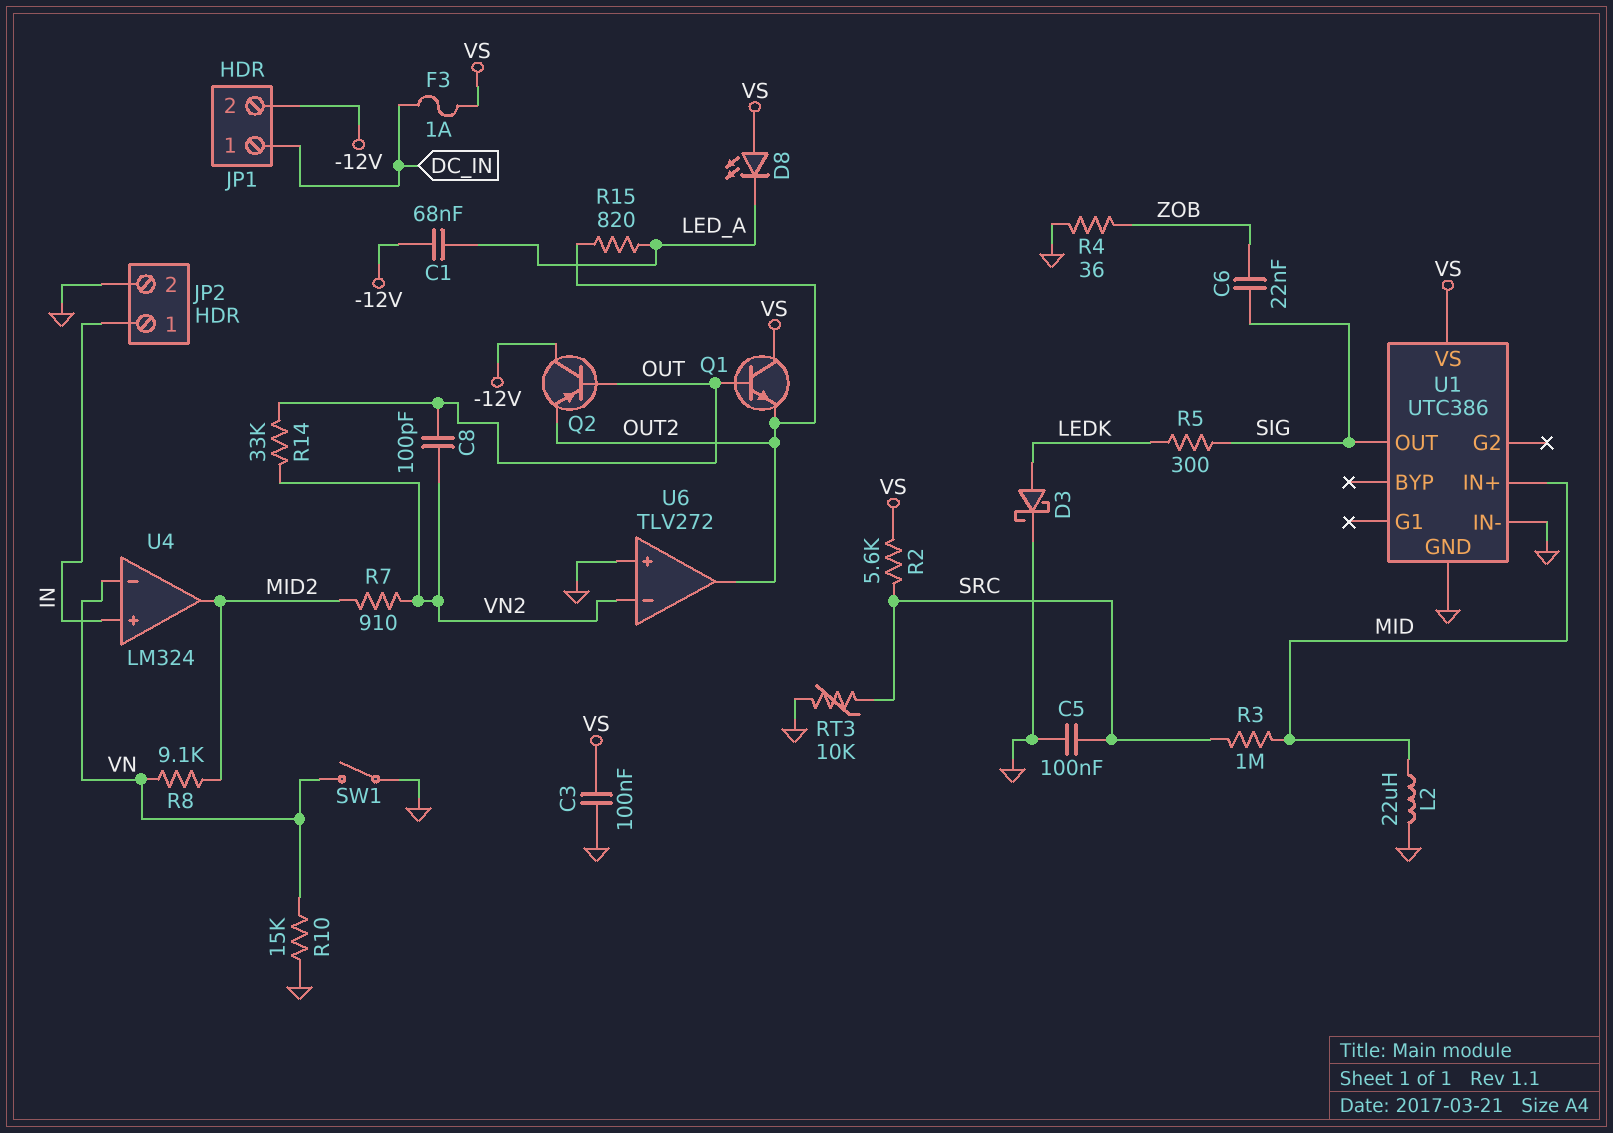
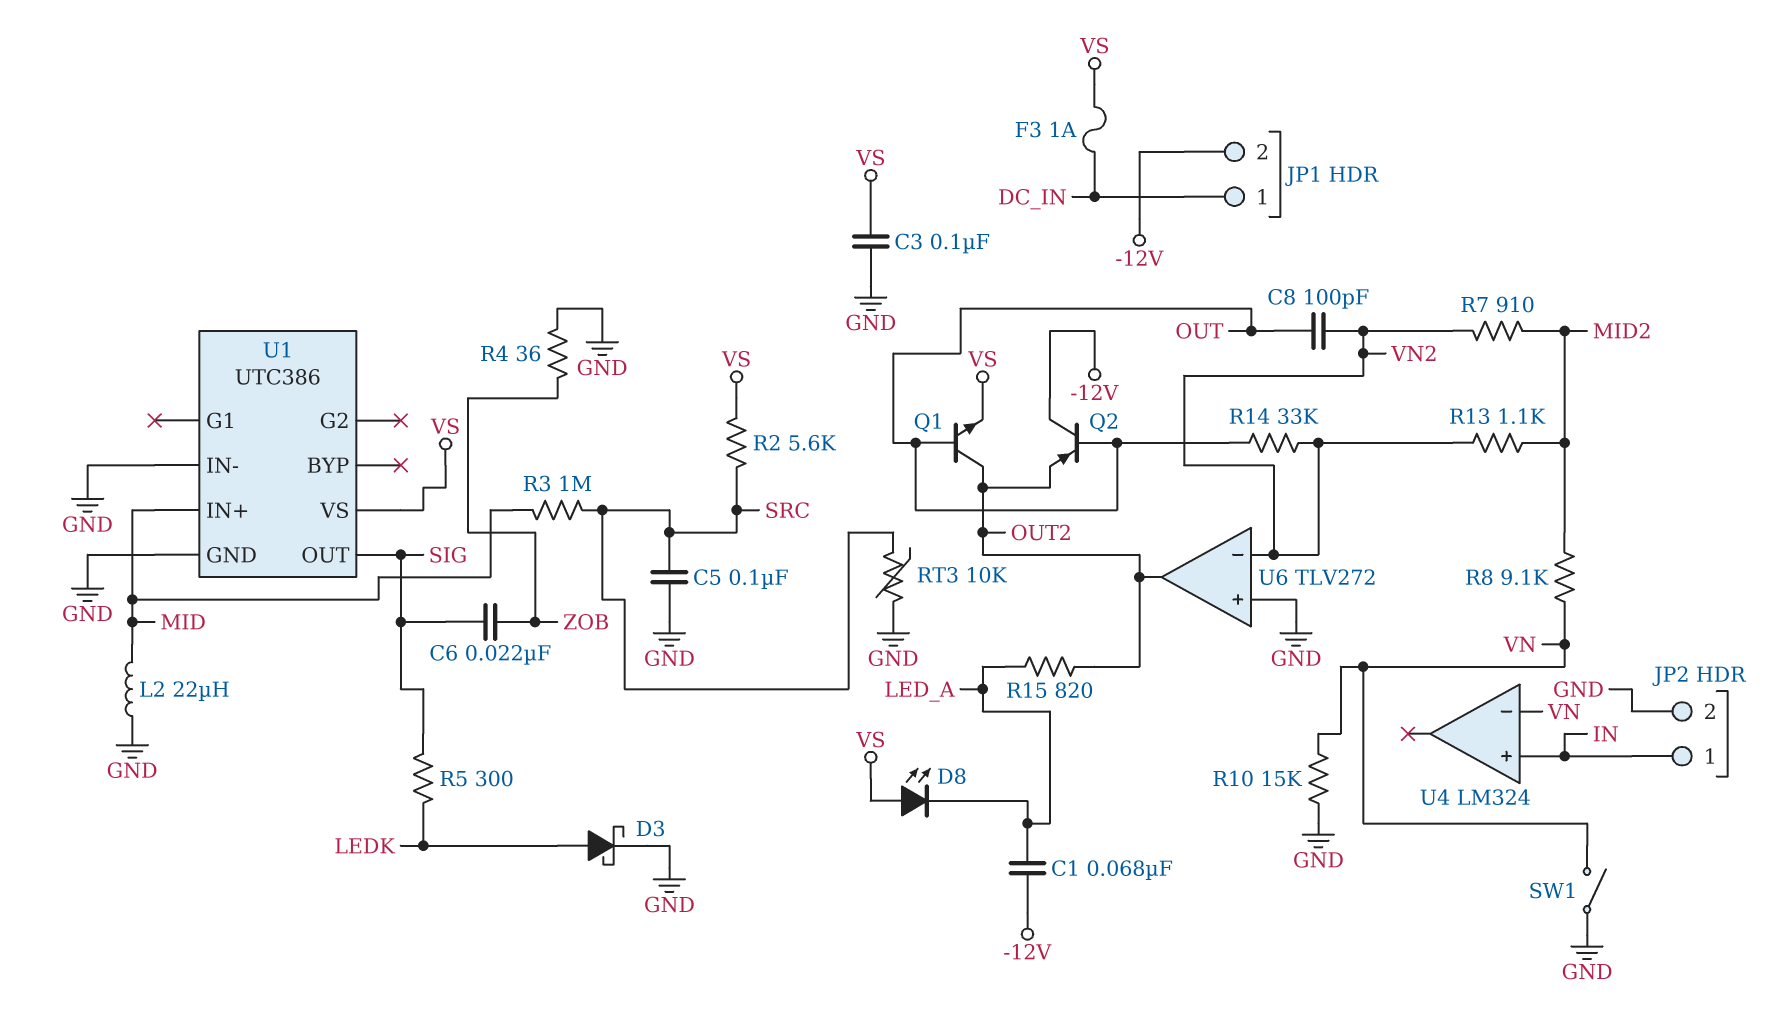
Q1: NPN (B OUT, C VS, E OUT2) -> NPN (B OUT, C OUT2, E VS)
R13: none -> 1.1k (MID2, VN2)
U4 pin out: MID2 -> none

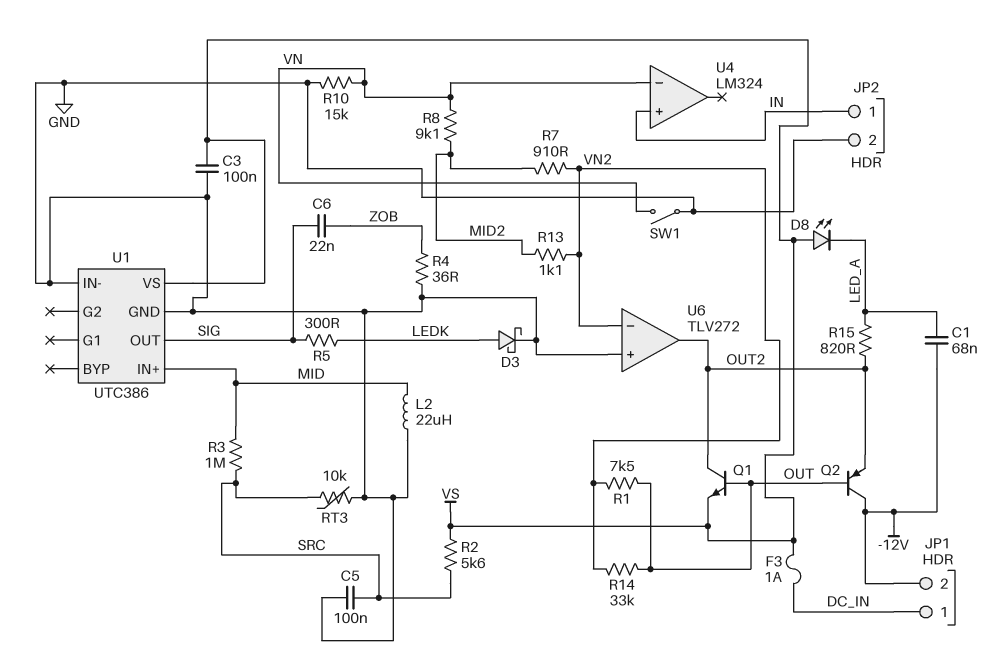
C8: 100pF (OUT, VN2) -> none
R1: none -> 7.5k (OUT, VN2)

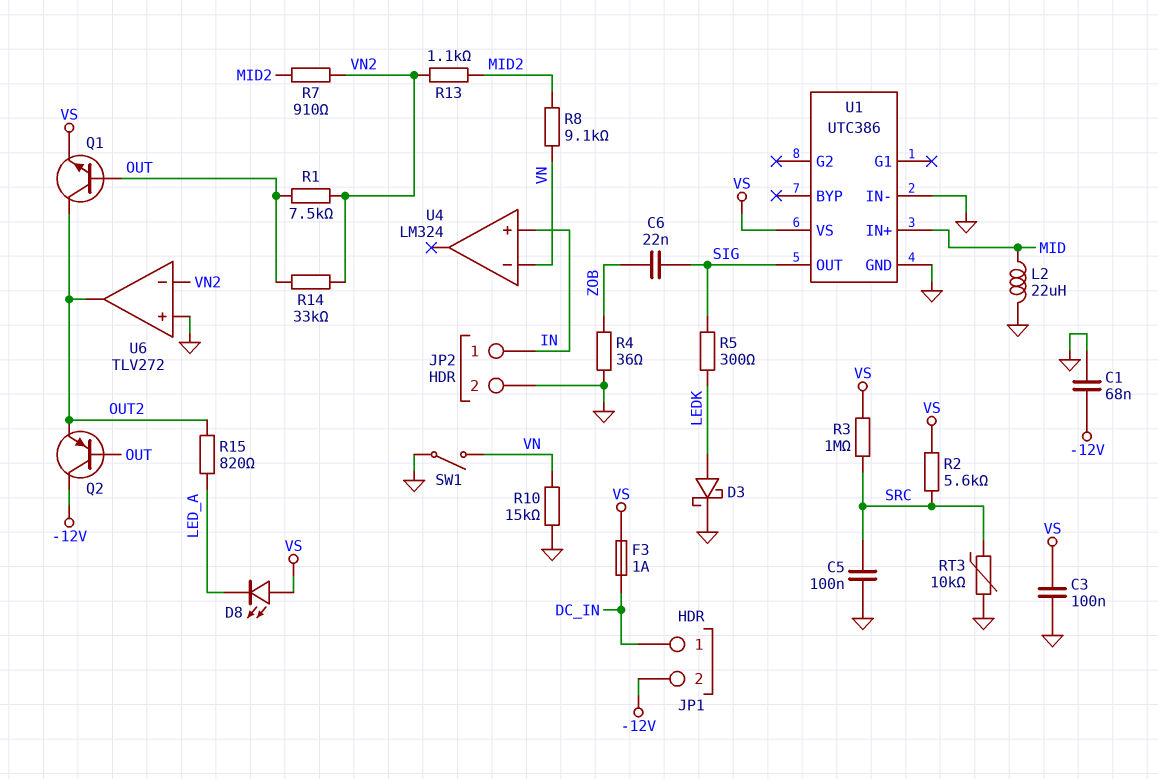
C1: 68nF (-12V, LED_A) -> 68nF (-12V, GND)
R3: 1M (MID, SRC) -> 1M (SRC, VS)

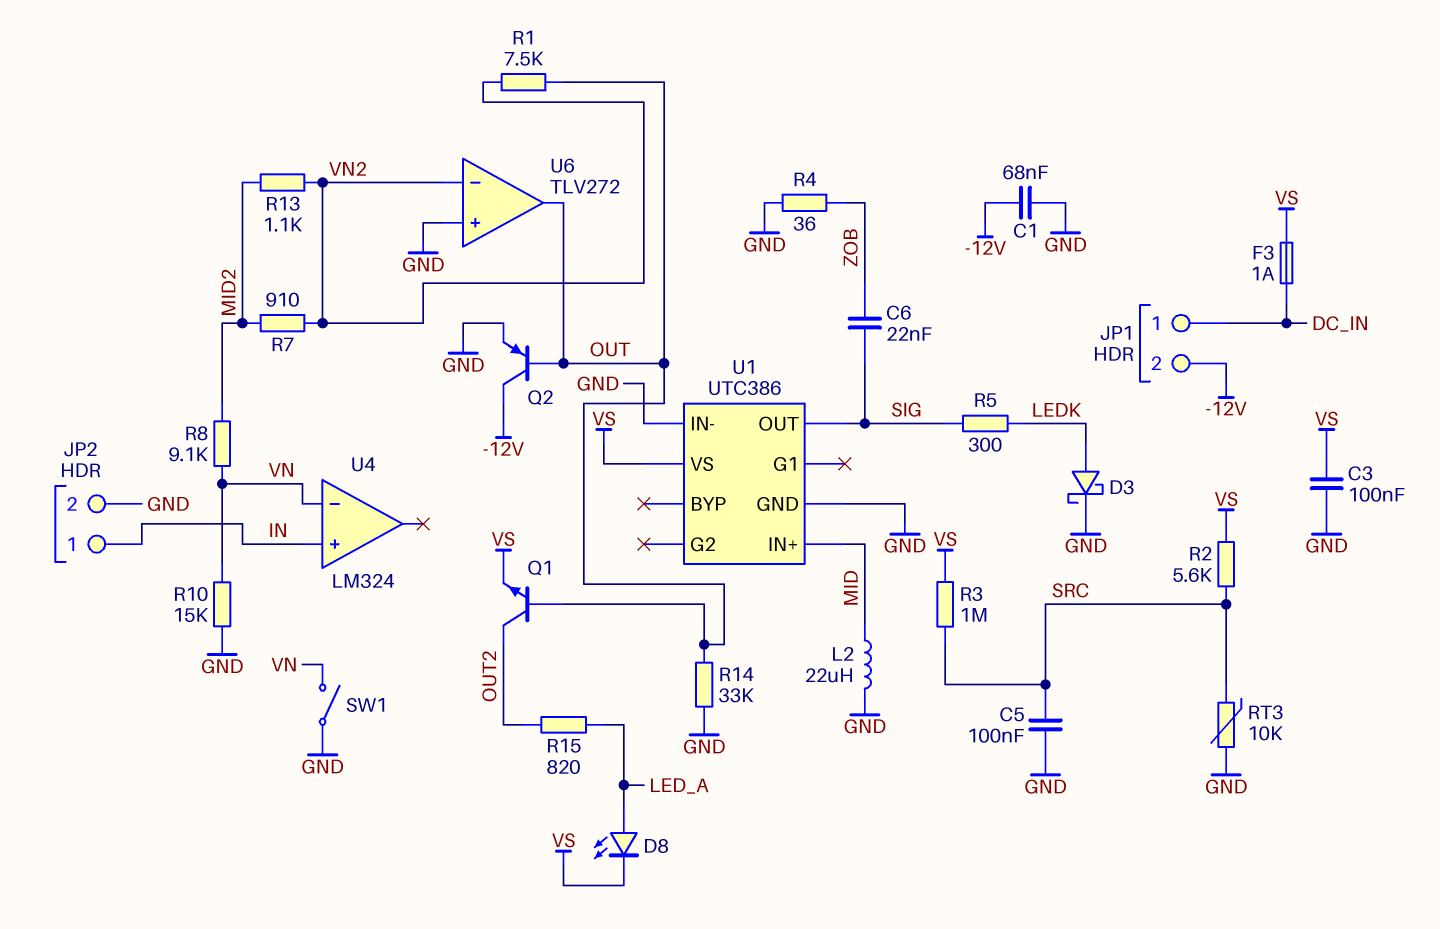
D8: LED (A VS, K LED_A) -> LED (A LED_A, K VS)
Q2: PNP (B OUT, C -12V, E OUT2) -> PNP (B OUT, C -12V, E GND)
R14: 33k (OUT, VN2) -> 33k (GND, OUT)
U6 pin out: OUT2 -> OUT

